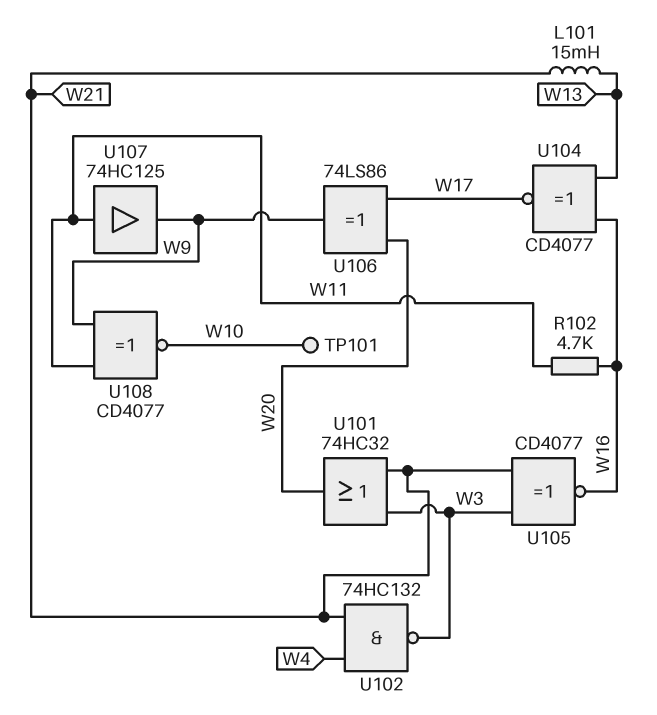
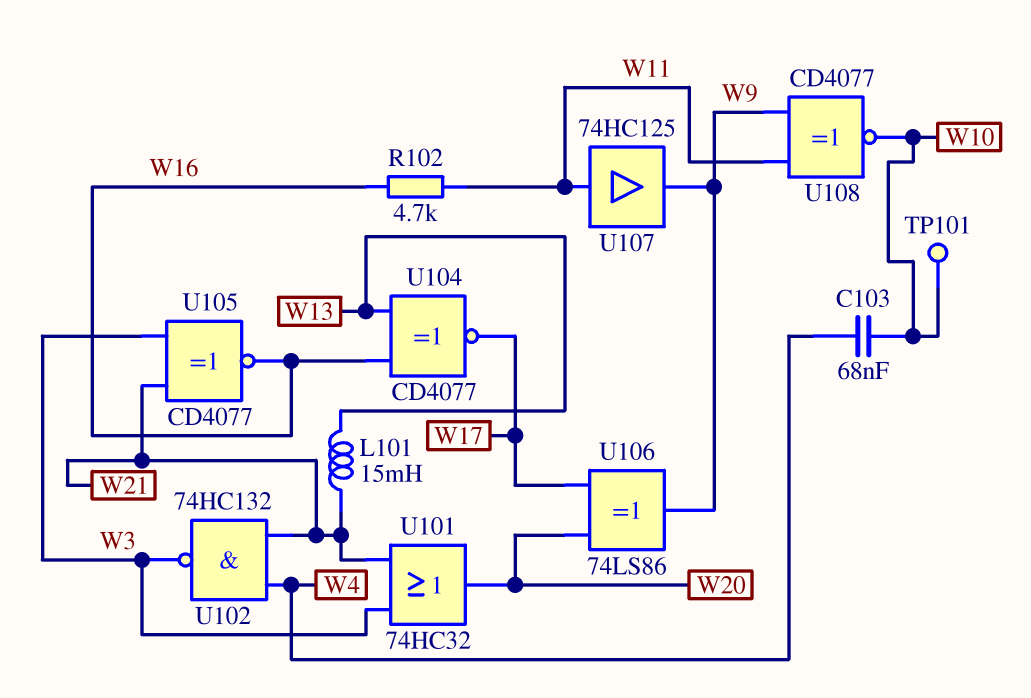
C103: none -> 68nF (W4, W10)

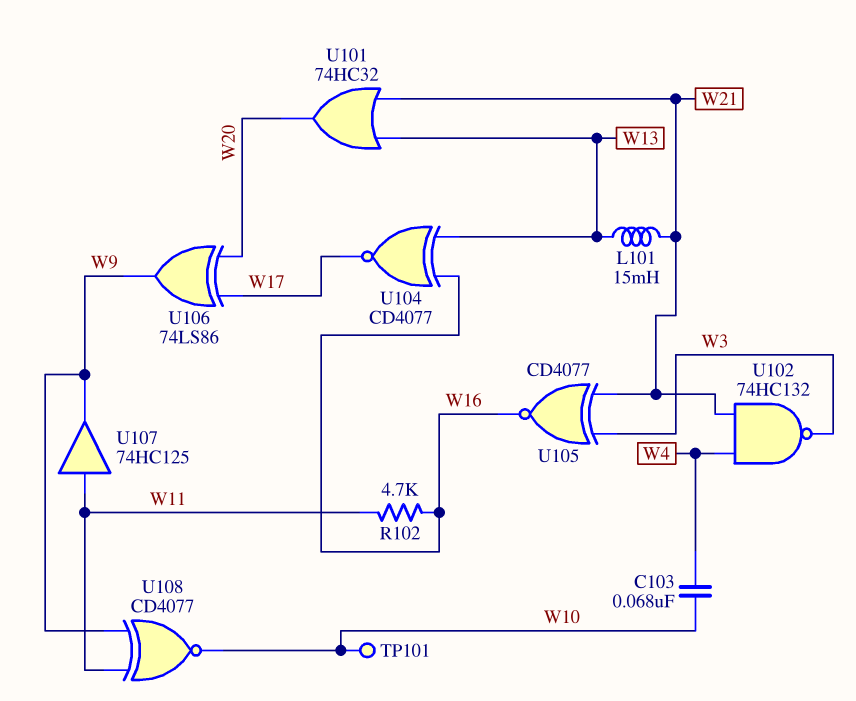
U101: OR 74HC32 (in W3, in W21, out W20) -> OR 74HC32 (in W13, in W21, out W20)

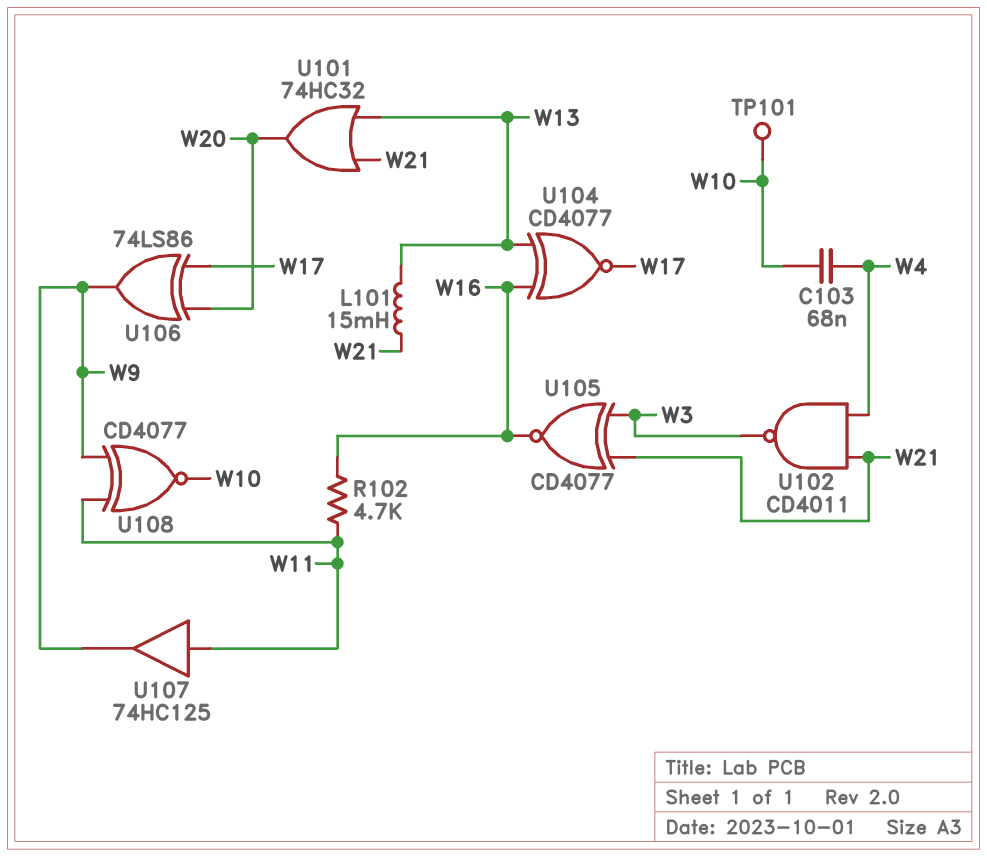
U102: NAND 74HC132 (in W4, in W21, out W3) -> NAND CD4011 (in W4, in W21, out W3)

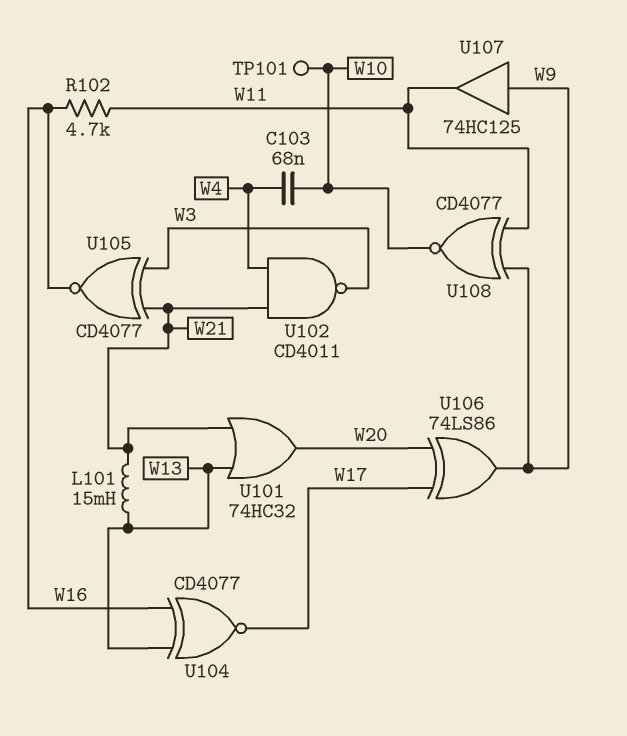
U107: buffer 74HC125 (in W11, out W9) -> buffer 74HC125 (in W9, out W11)

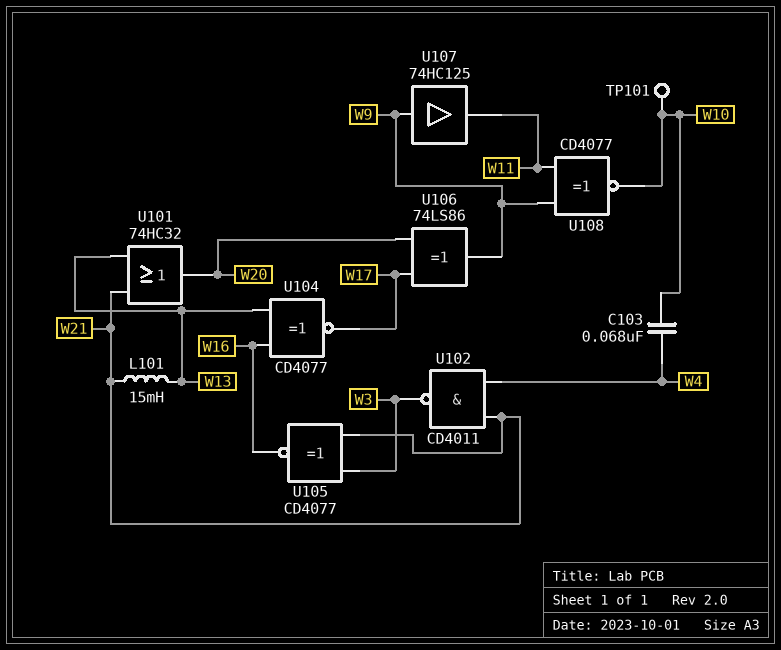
R102: 4.7k (W11, W16) -> none

